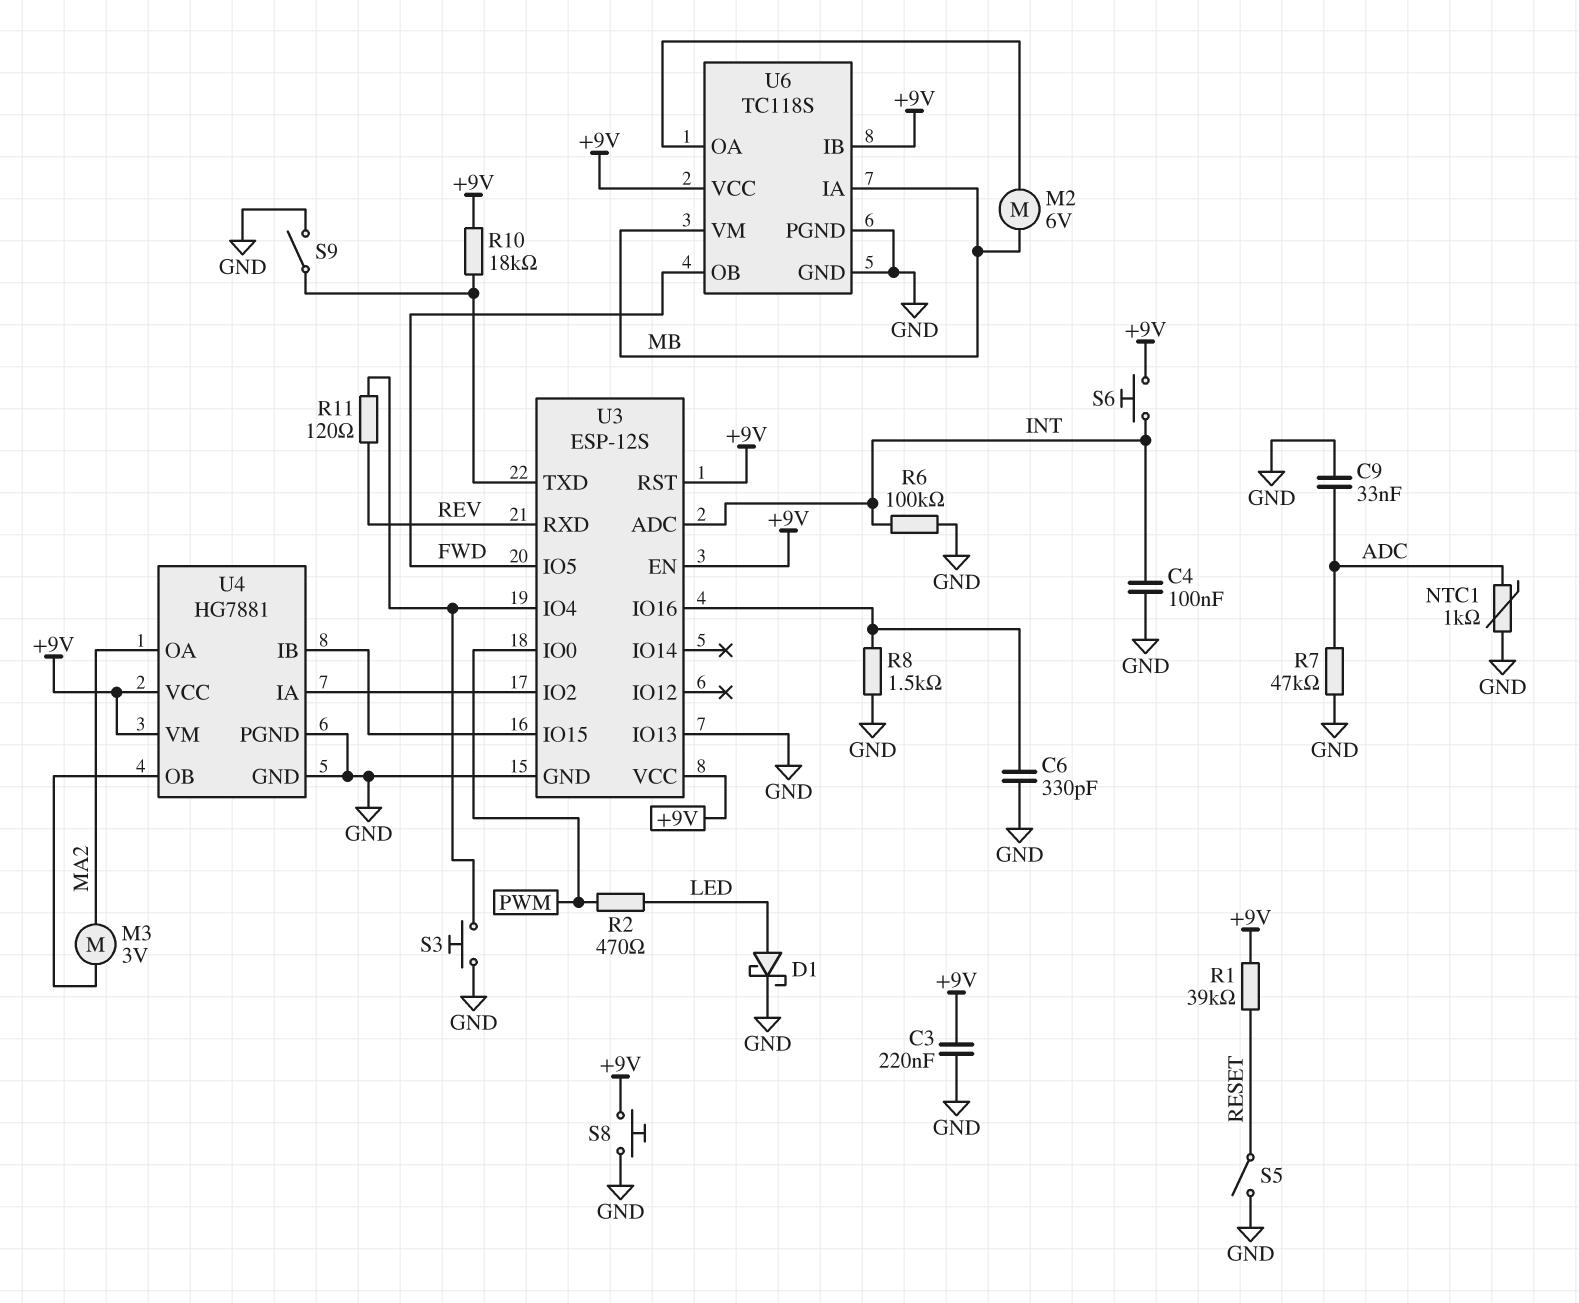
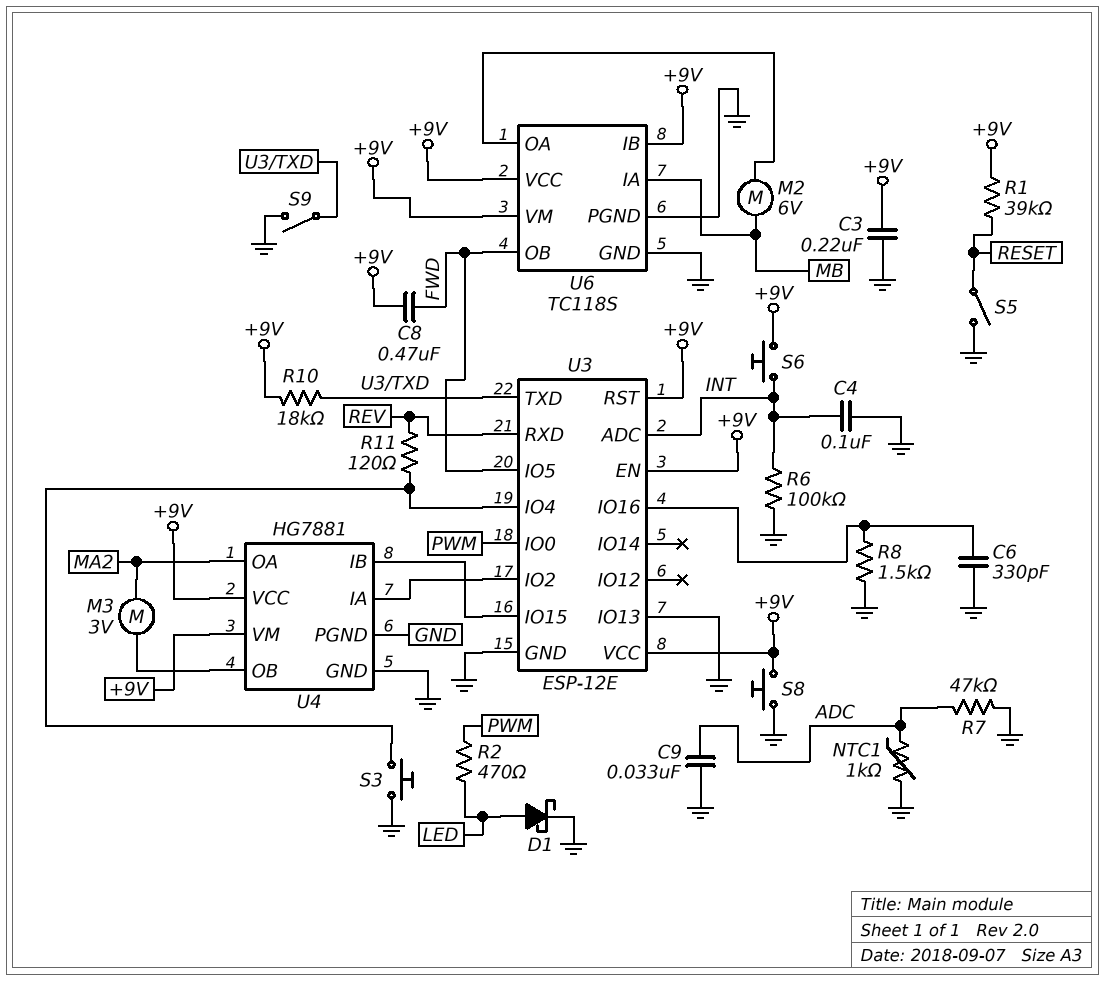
C8: none -> 470nF (+9V, FWD)
U3: ESP-12S -> ESP-12E
U6 pin VM: MB -> +9V

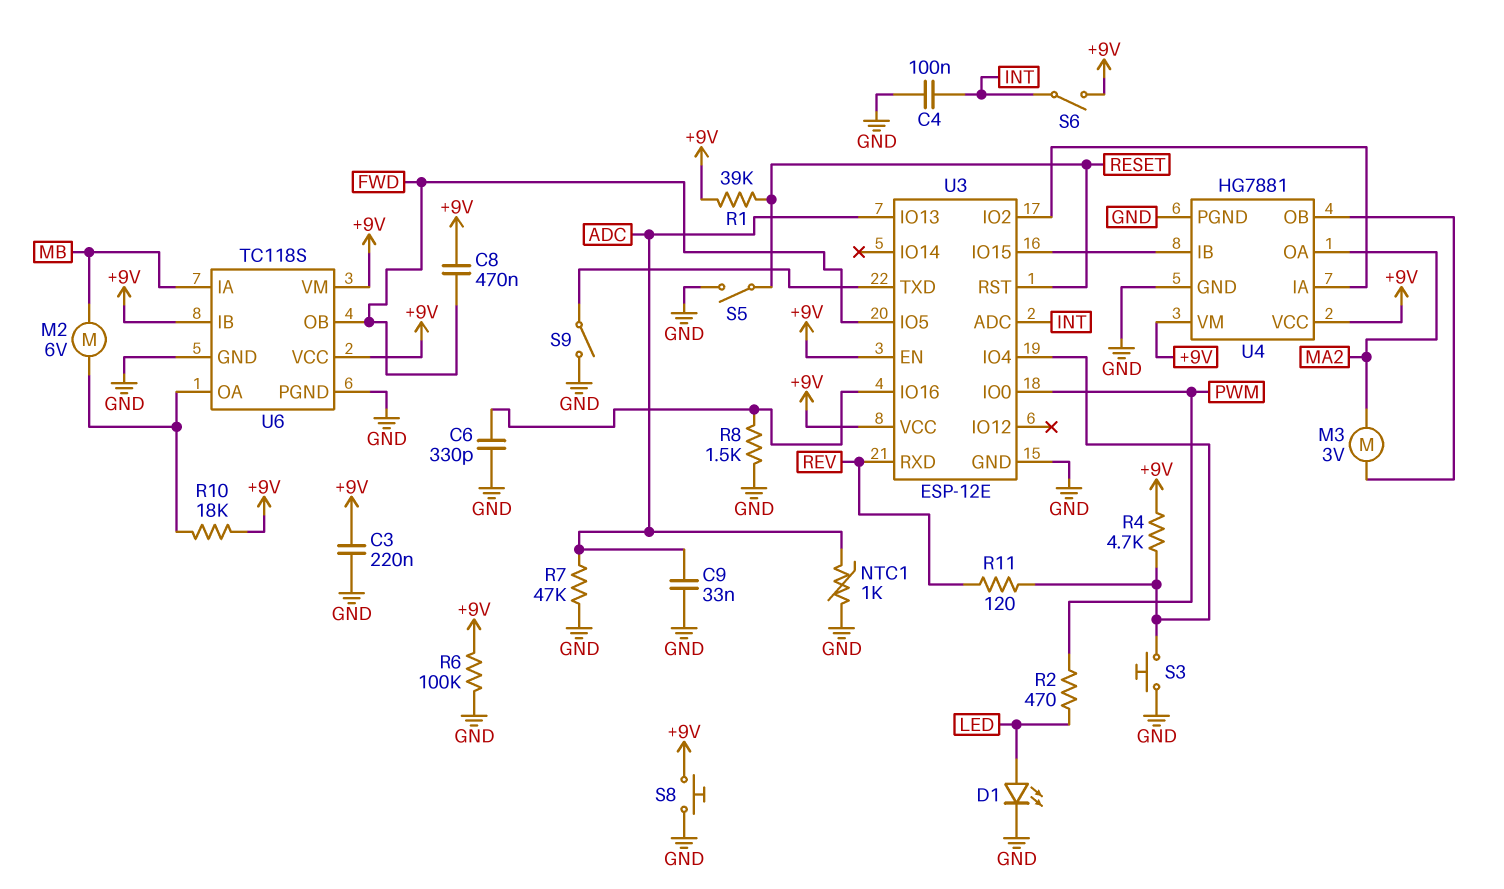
D1: schottky (A LED, K GND) -> LED (A LED, K GND)
R4: none -> 4.7k (+9V, U3/IO4)
R6: 100k (GND, INT) -> 100k (+9V, GND)
R10: 18k (+9V, U3/TXD) -> 18k (+9V, U6/OA)
S6: button (+9V, INT) -> switch (+9V, INT)
U3 pin IO13: GND -> ADC
U3 pin RST: +9V -> RESET

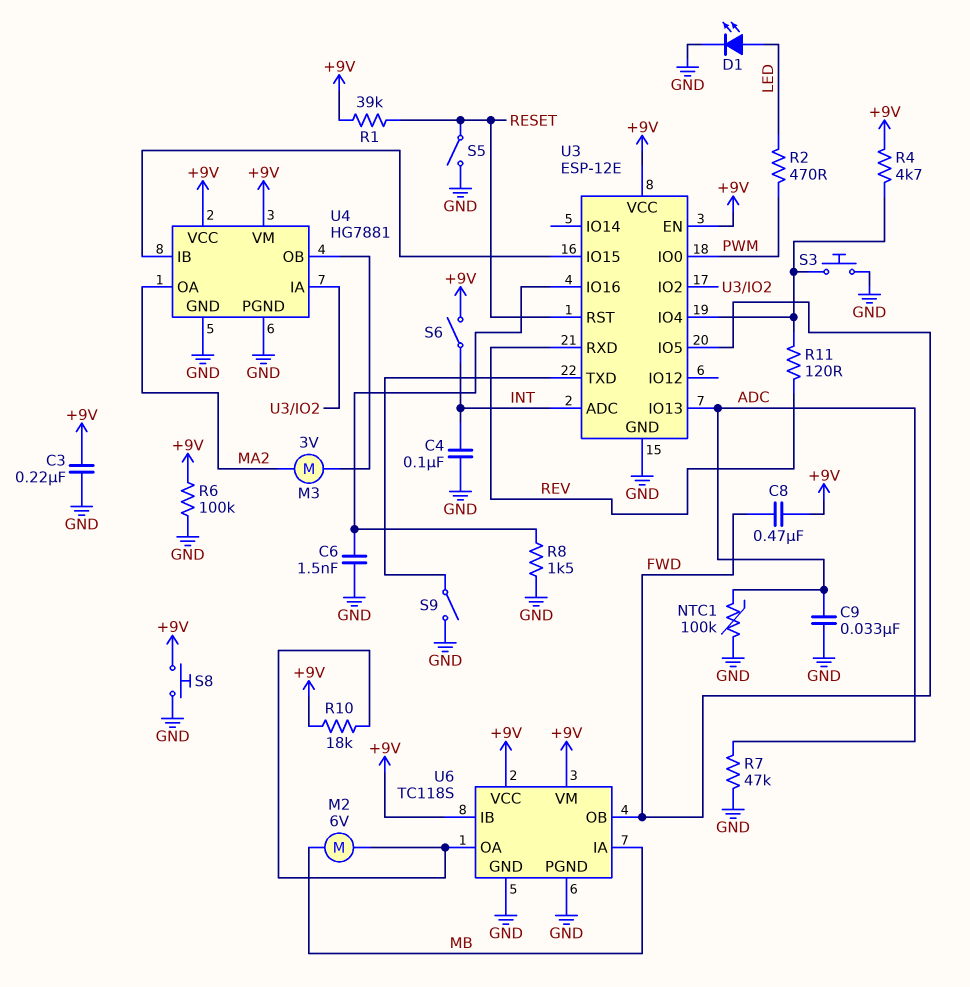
C6: 330pF (GND, U3/IO16) -> 1.5nF (GND, U3/IO16)
NTC1: 1k (ADC, GND) -> 100k (ADC, GND)

